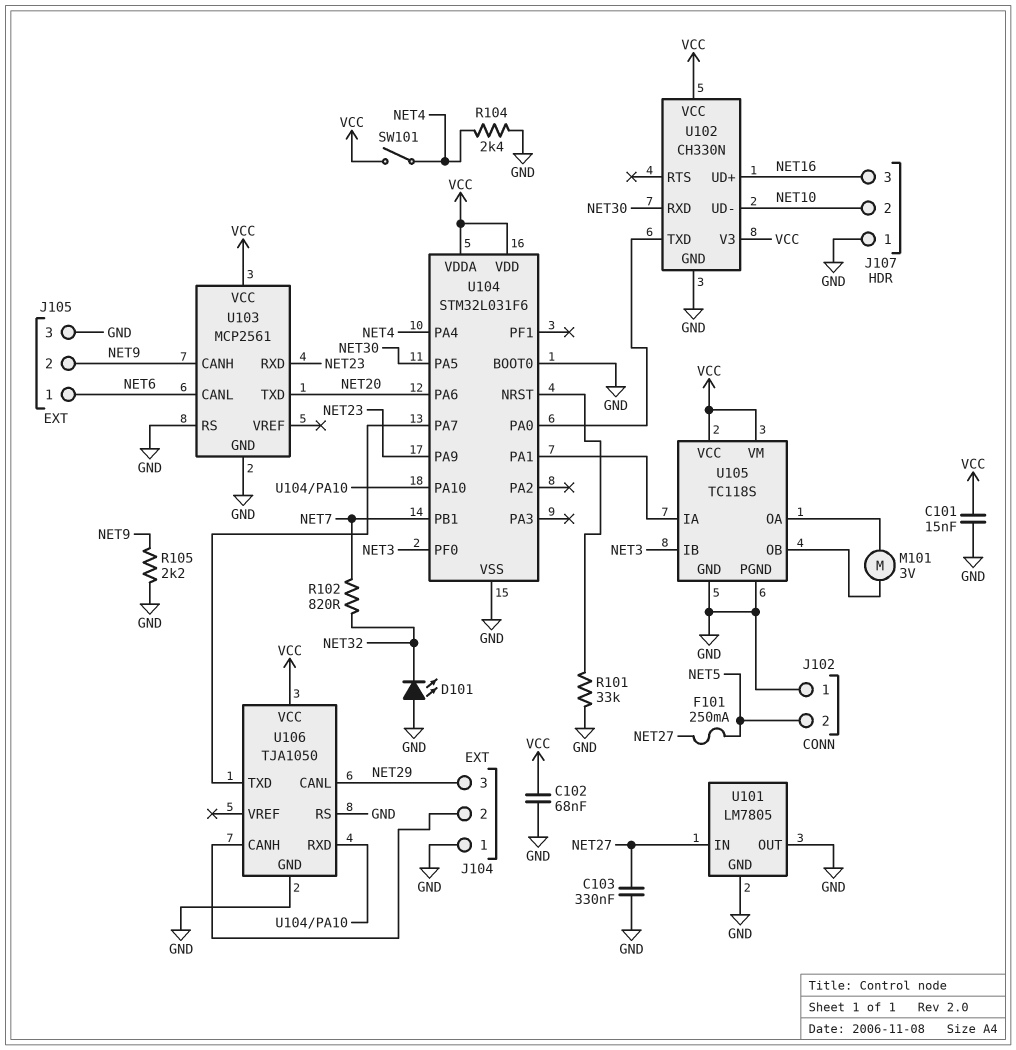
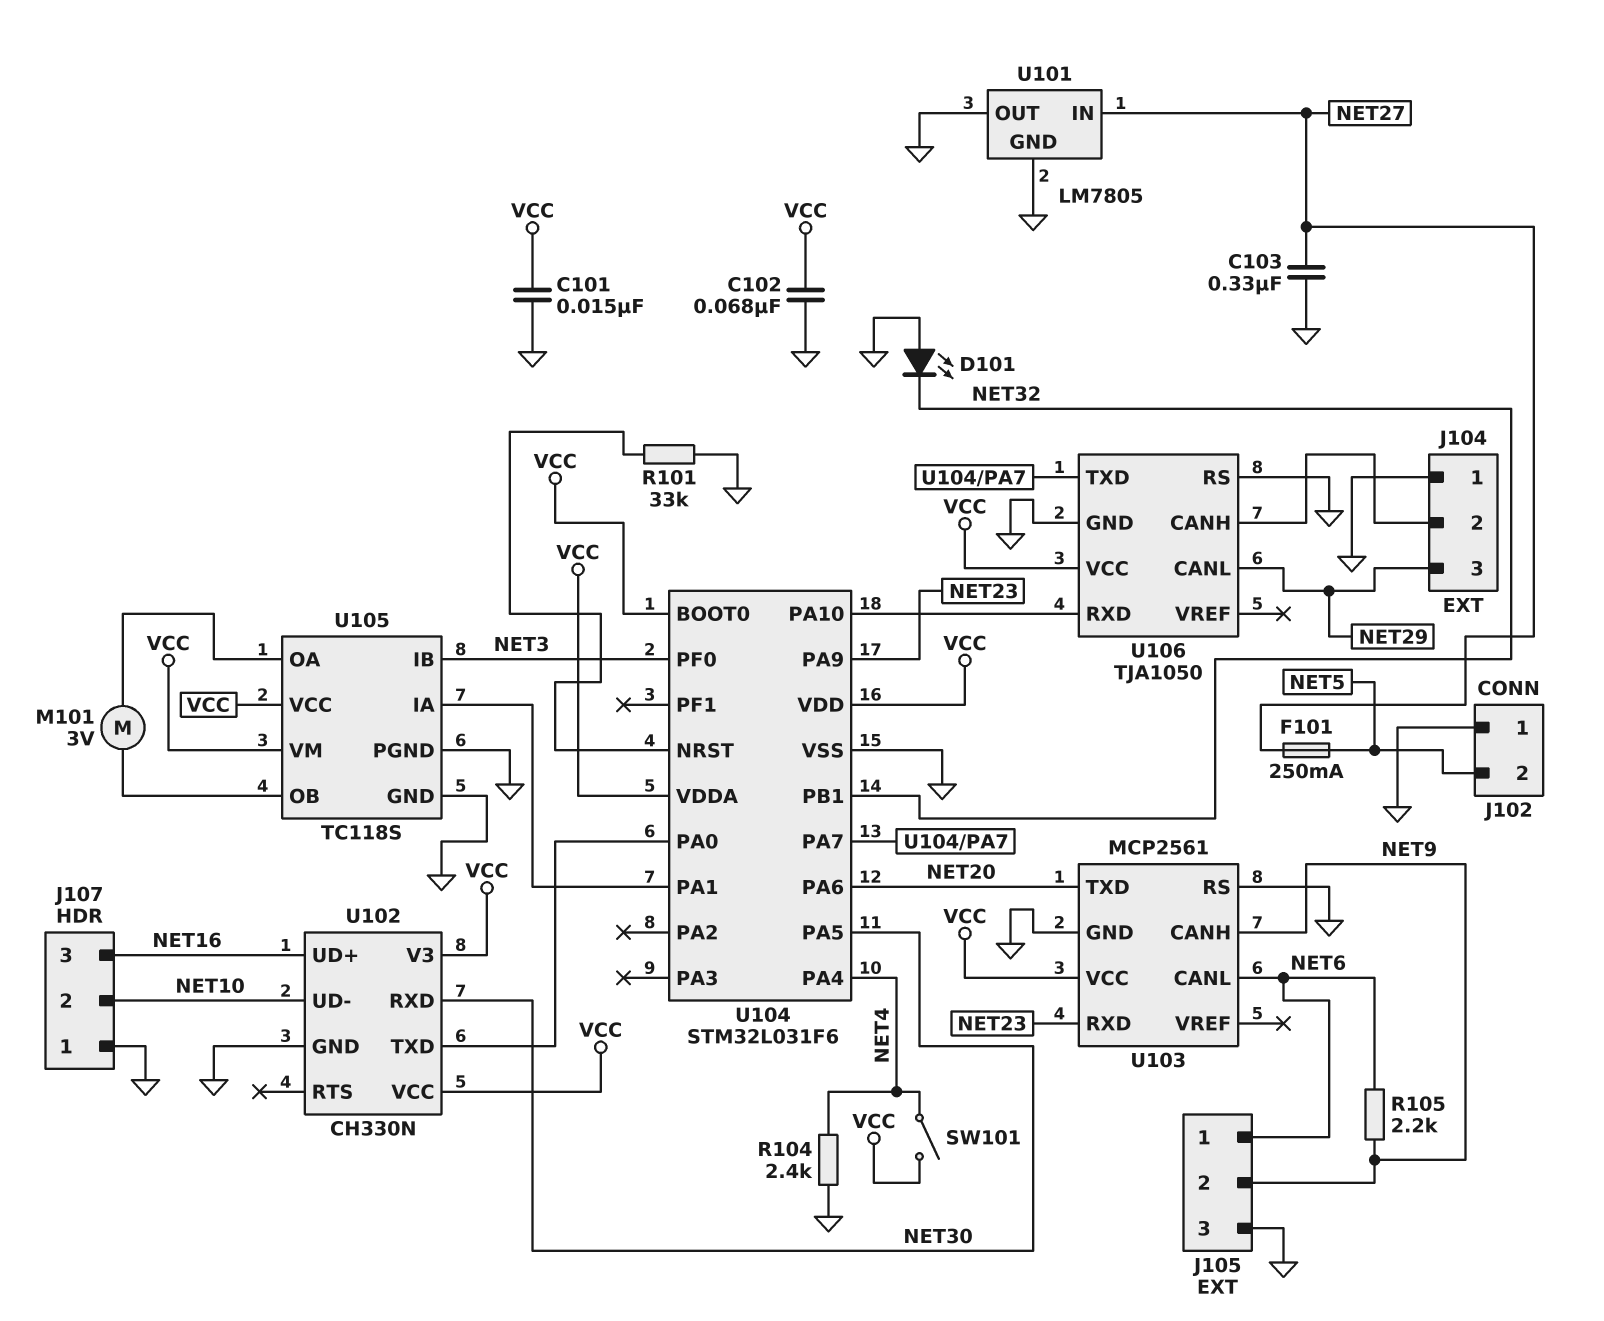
R102: 820 (NET7, NET32) -> none
R105: 2.2k (GND, NET9) -> 2.2k (NET6, NET9)
U104 pin BOOT0: GND -> VCC
U104 pin PB1: NET7 -> NET32

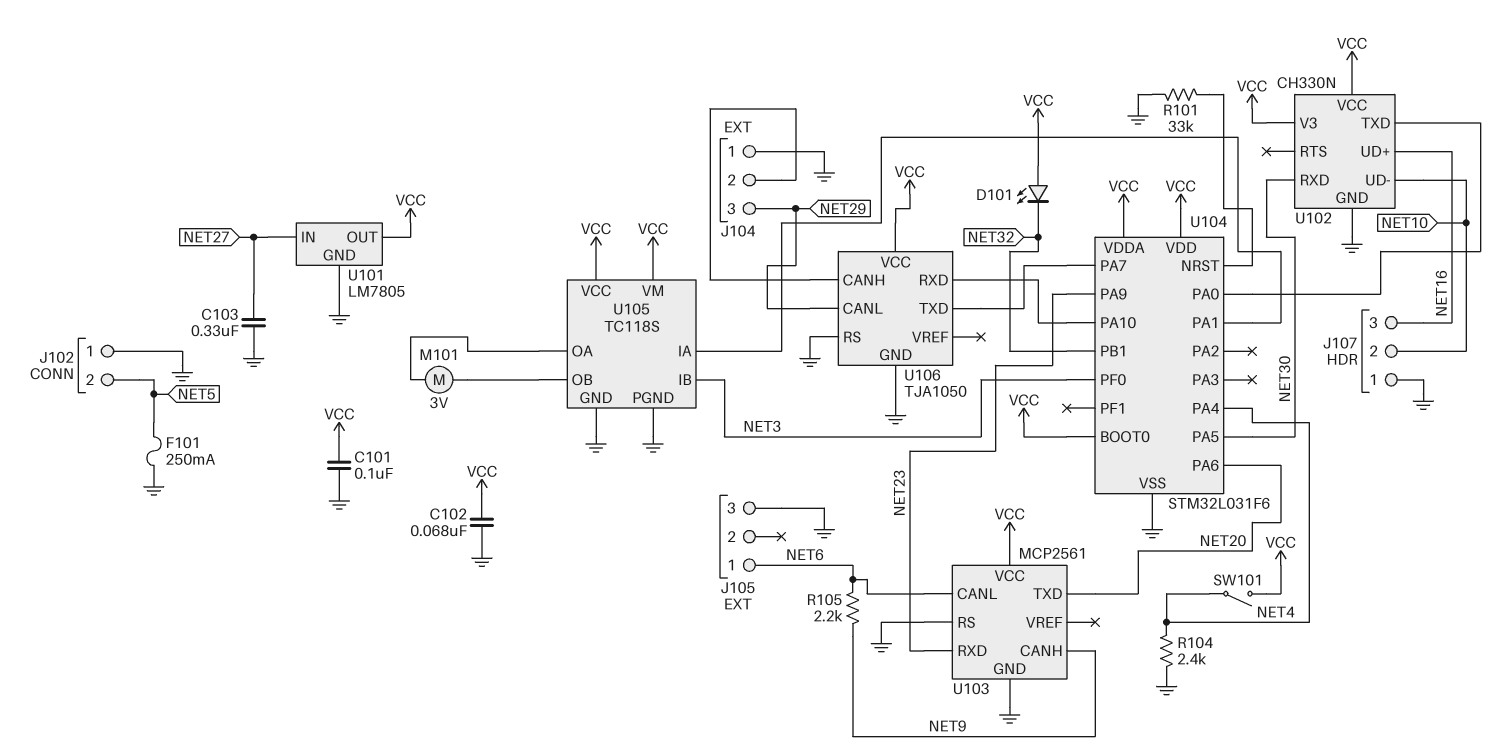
C101: 15nF (GND, VCC) -> 100nF (GND, VCC)
D101: LED (A GND, K NET32) -> LED (A VCC, K NET32)
F101: 250mA (NET5, NET27) -> 250mA (GND, NET5)
J105 pin 2: NET9 -> none
U101 pin OUT: GND -> VCC

